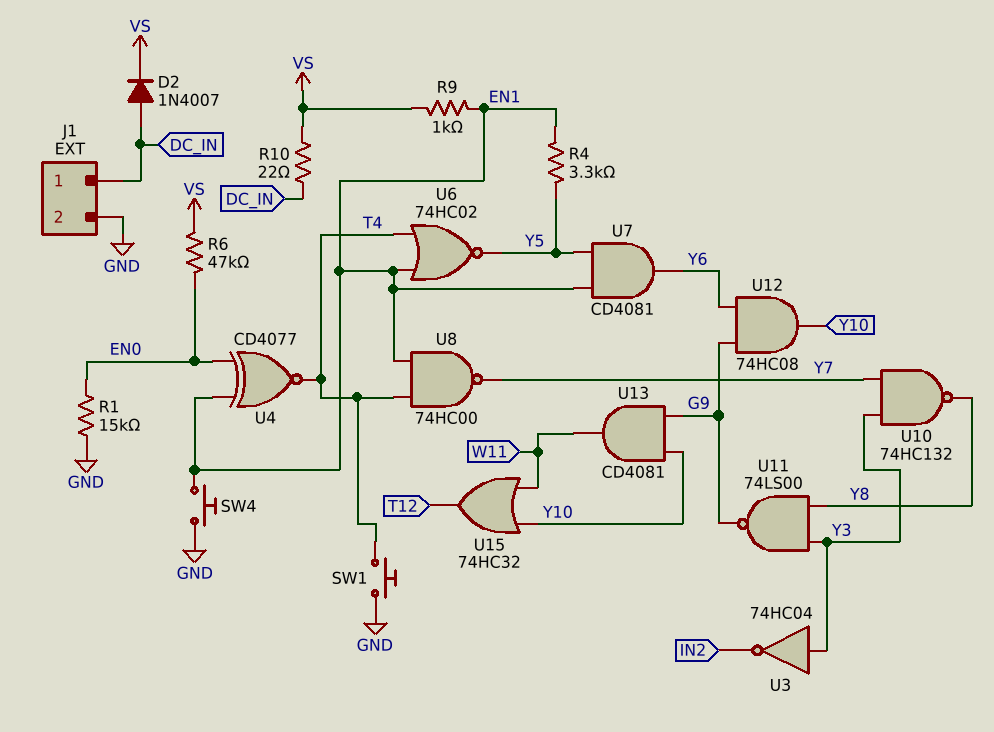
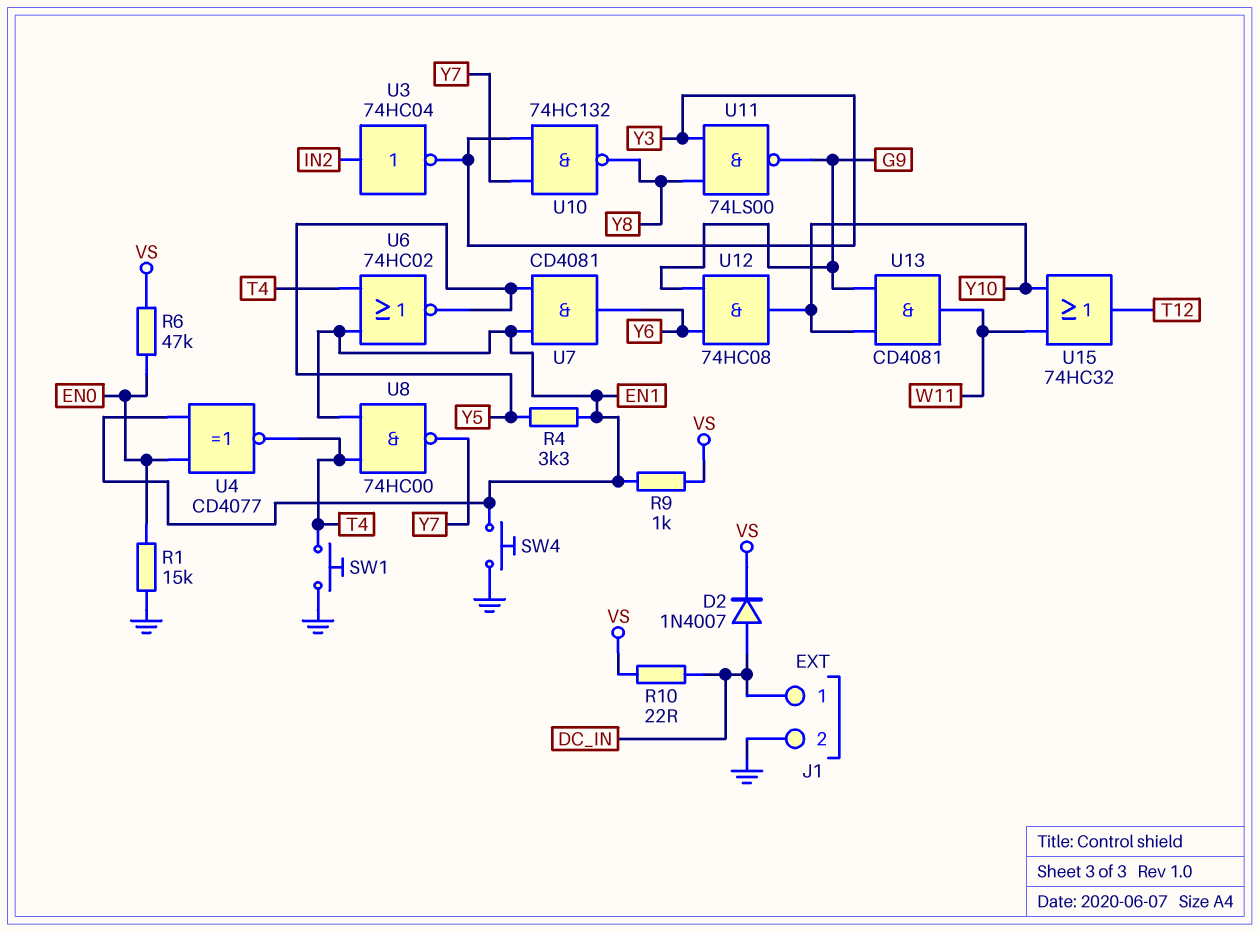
U3: NOT 74HC04 (in Y3, out IN2) -> NOT 74HC04 (in IN2, out Y3)

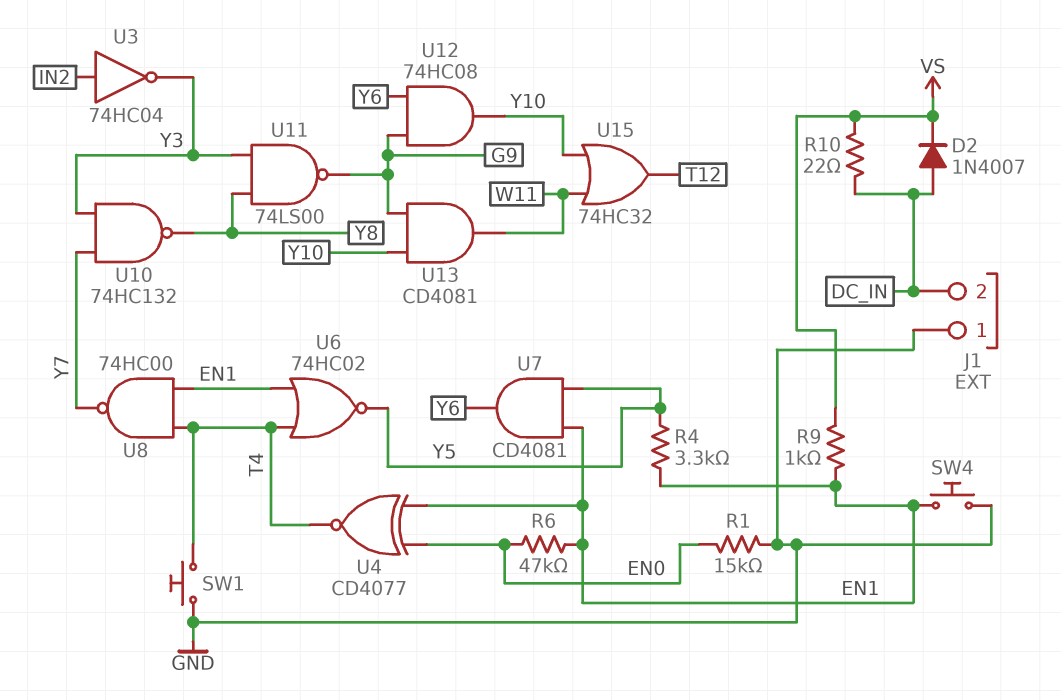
J1 pin 1: DC_IN -> GND
J1 pin 2: GND -> DC_IN
R6: 47k (EN0, VS) -> 47k (EN0, EN1)

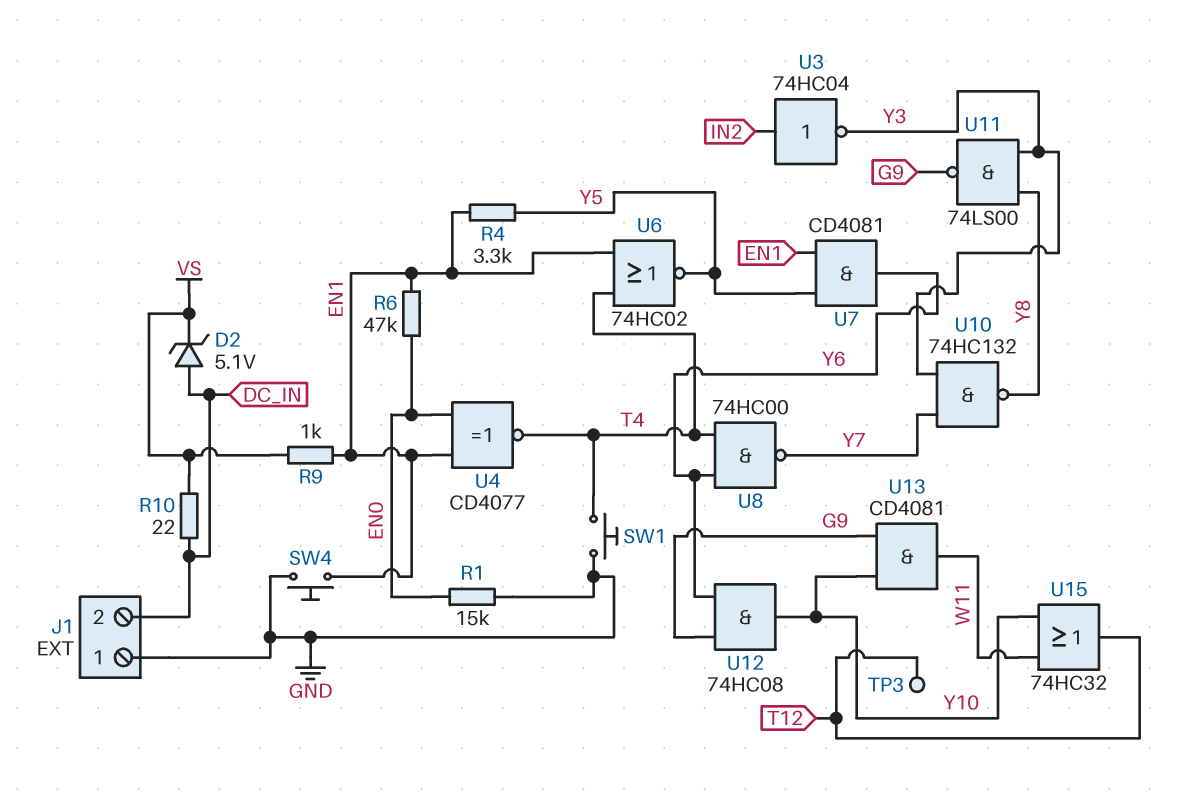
D2: diode 1N4007 (A DC_IN, K VS) -> zener 5.1V (A DC_IN, K VS)
TP3: none -> test point (T12)
U8: NAND 74HC00 (in EN1, in T4, out Y7) -> NAND 74HC00 (in T4, in Y6, out Y7)

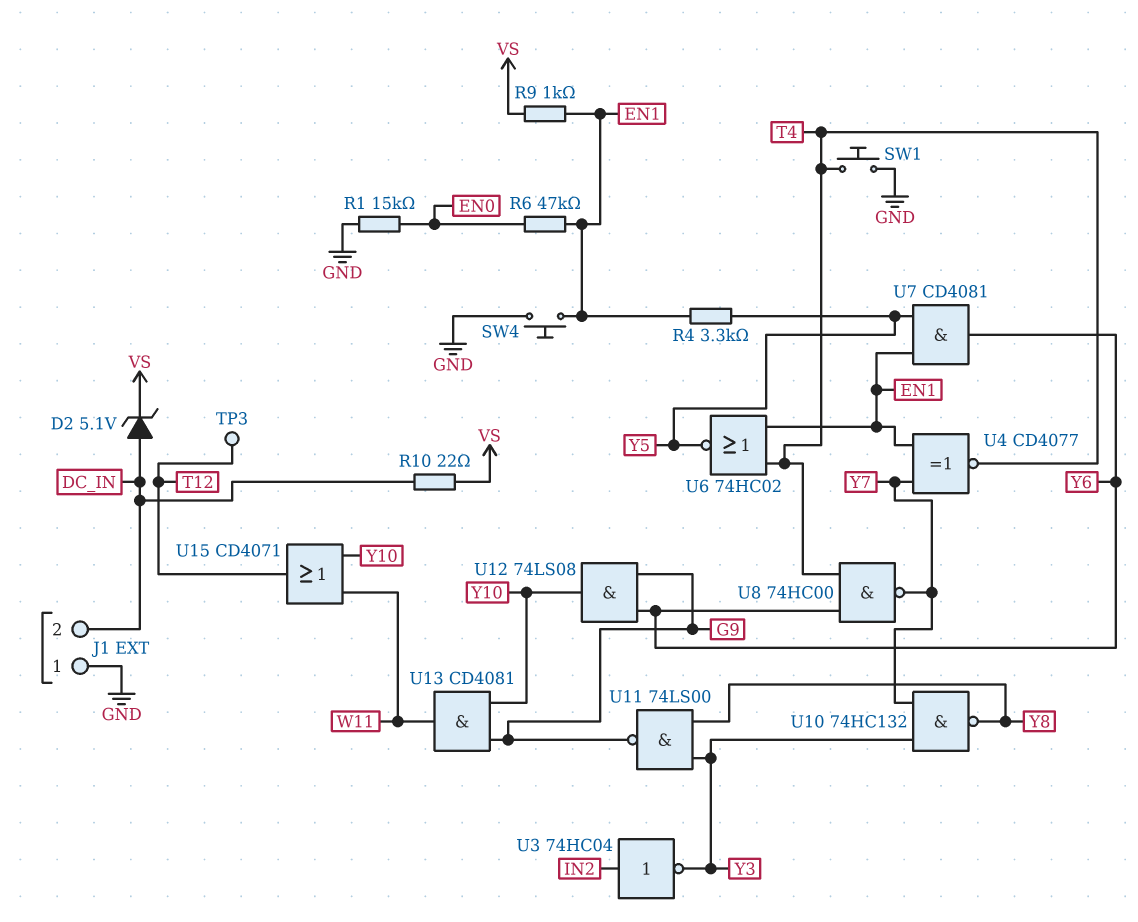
U4: XNOR CD4077 (in EN0, in EN1, out T4) -> XNOR CD4077 (in EN1, in Y7, out T4)
U12: AND 74HC08 (in G9, in Y6, out Y10) -> AND 74LS08 (in G9, in Y6, out Y10)
U15: OR 74HC32 (in W11, in Y10, out T12) -> OR CD4071 (in W11, in Y10, out T12)

